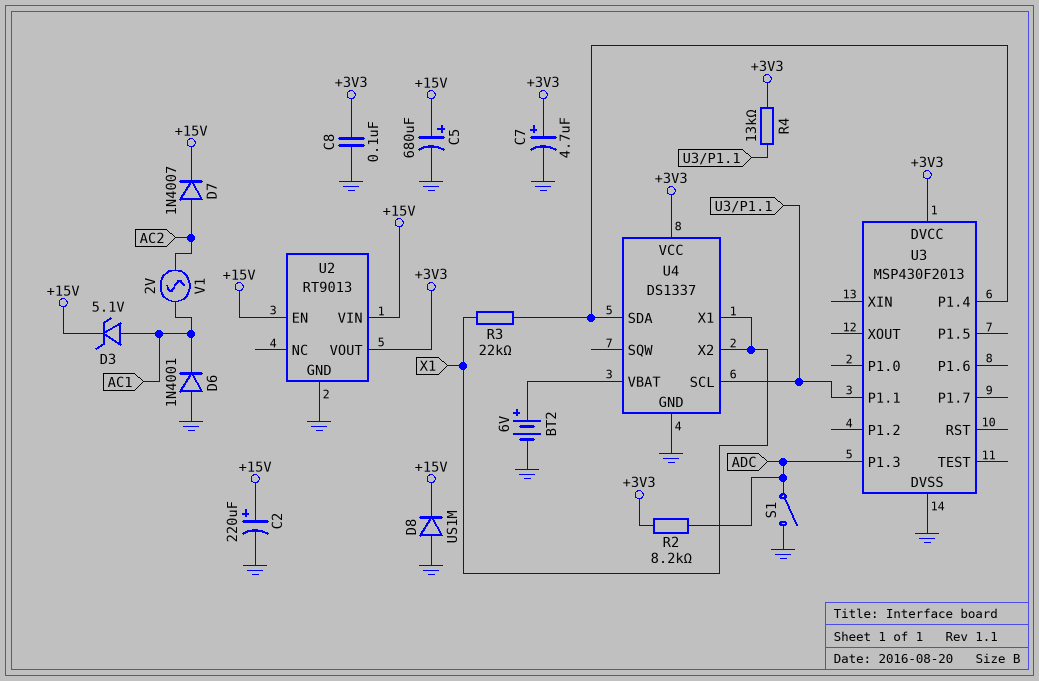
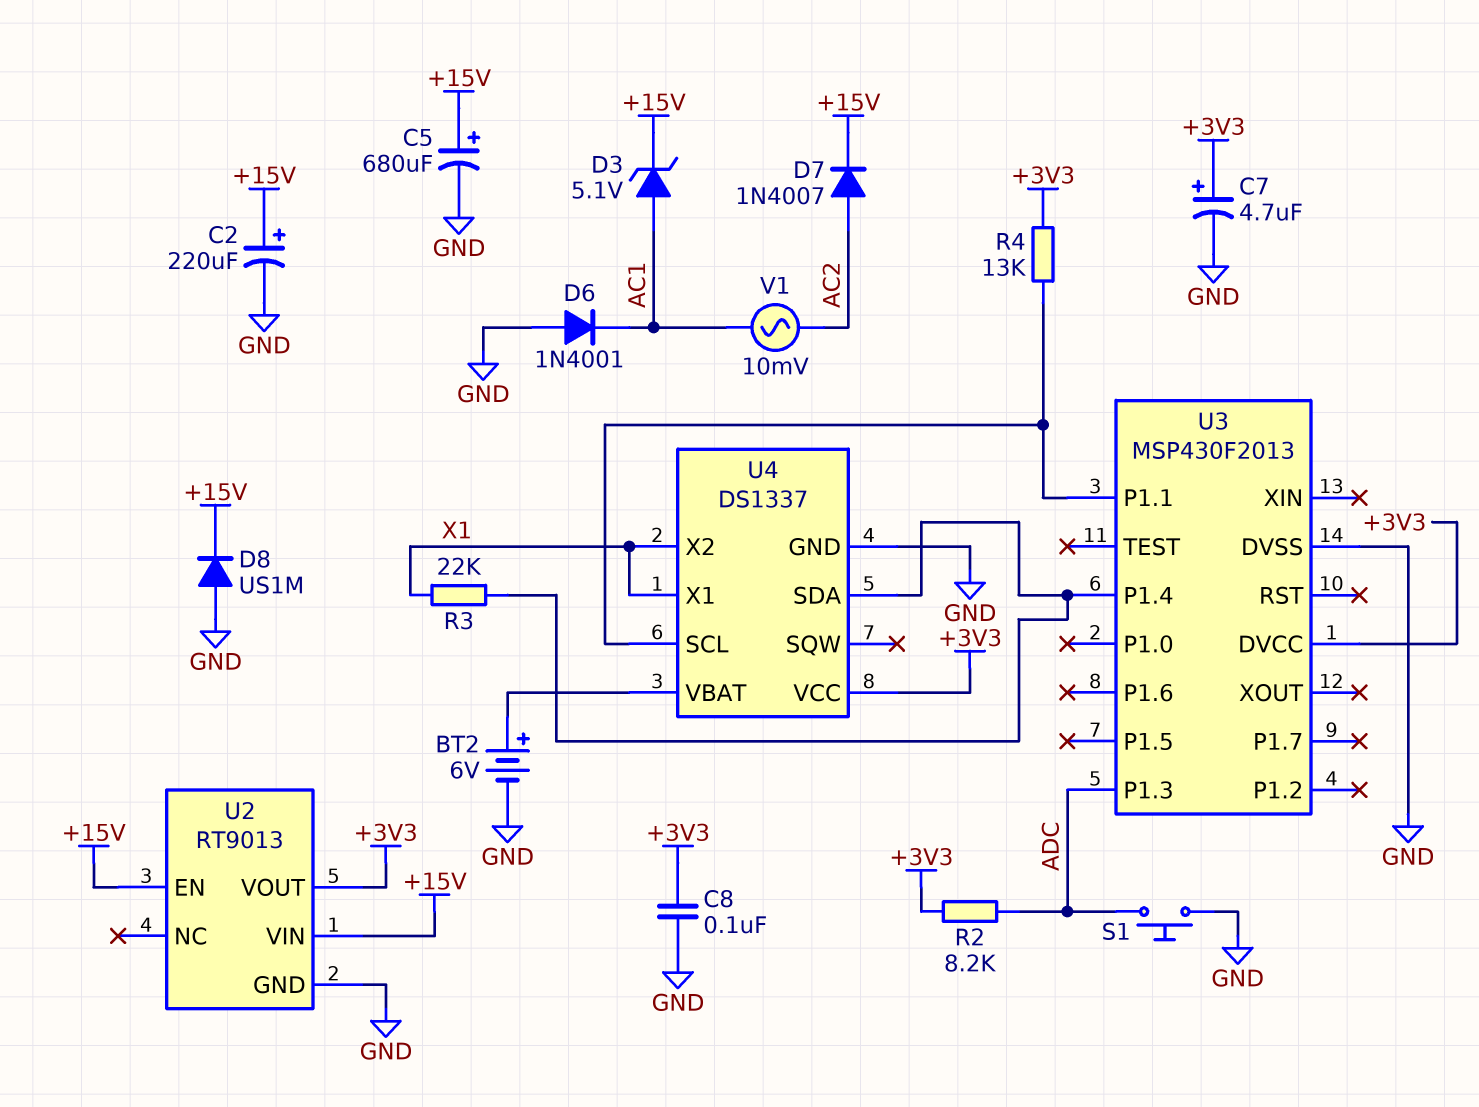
S1: switch (ADC, GND) -> button (ADC, GND)
V1: AC 2V (AC1, AC2) -> AC 10mV (AC1, AC2)

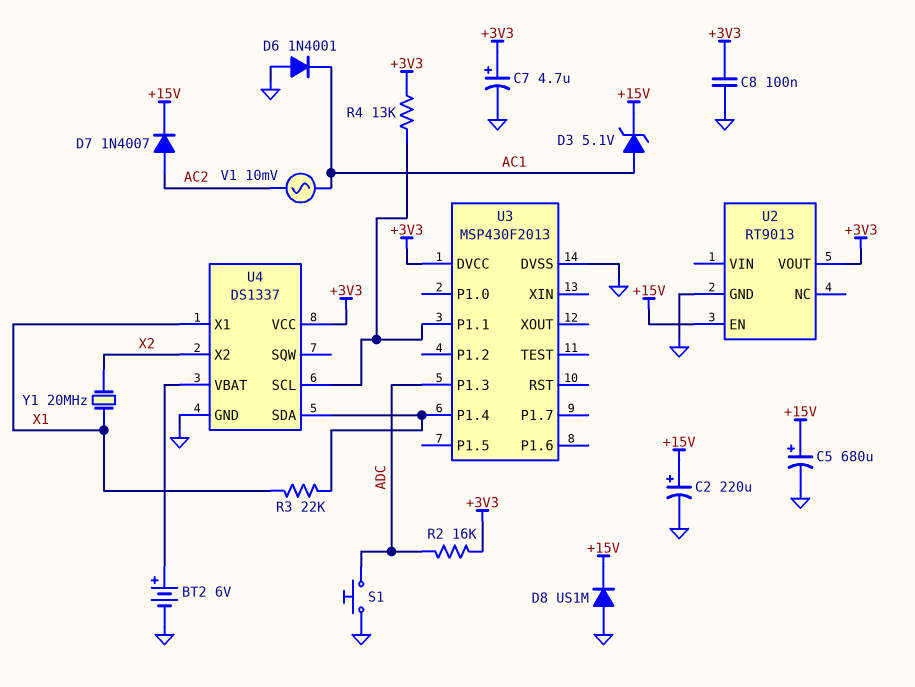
R2: 8.2k (+3V3, ADC) -> 16k (+3V3, ADC)
U2 pin VIN: +15V -> none
U4 pin X2: X1 -> X2
Y1: none -> 20MHz (X1, X2)

